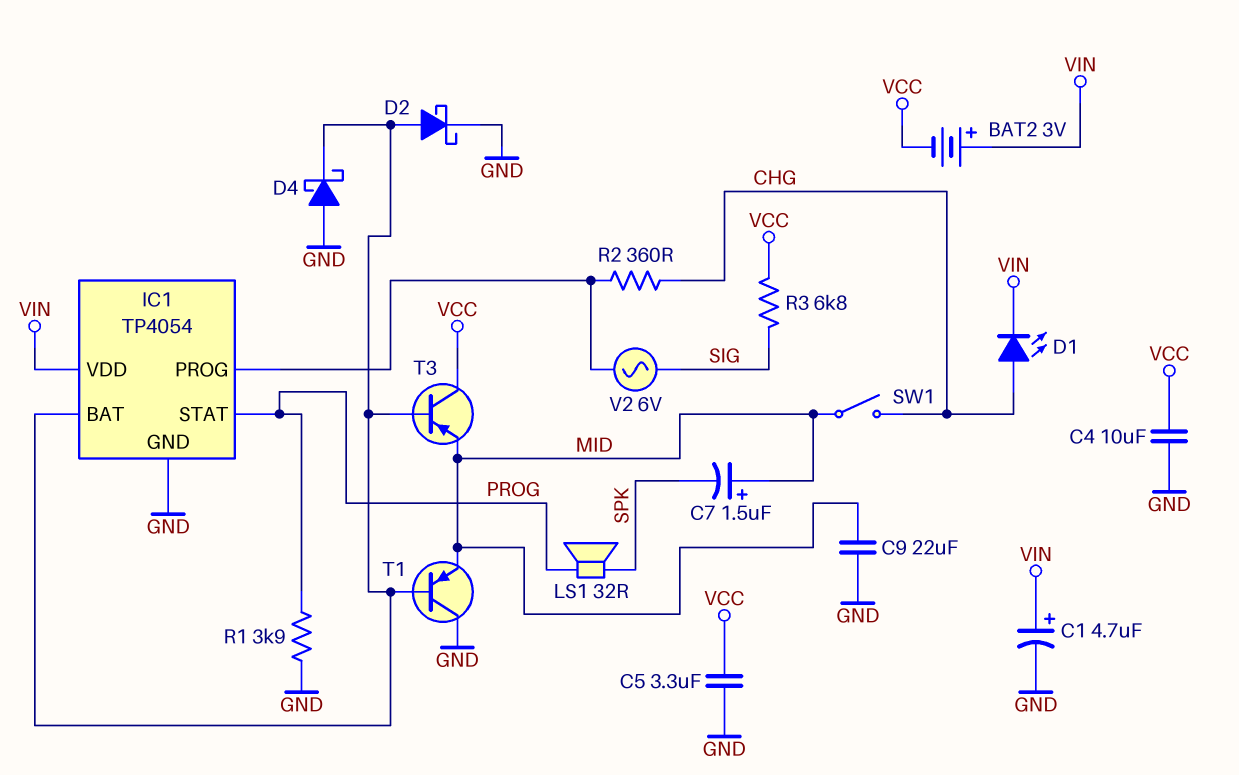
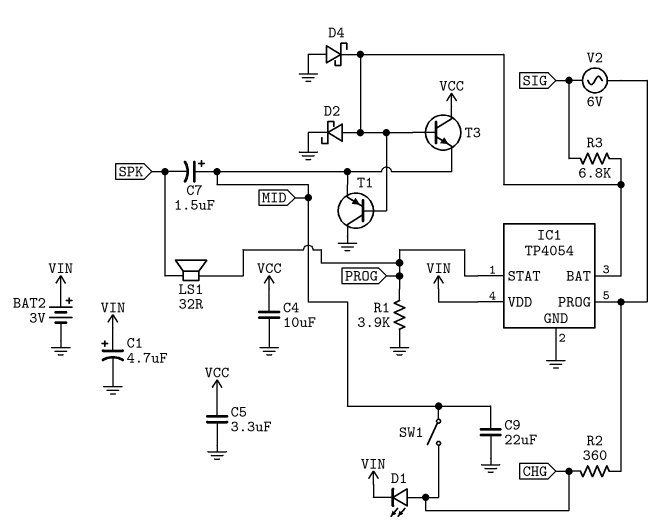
BAT2: 3V (plus VIN, minus VCC) -> 3V (plus VIN, minus GND)
R3: 6.8k (SIG, VCC) -> 6.8k (IC1/BAT, SIG)
T3: PNP (B IC1/BAT, C VCC, E MID) -> NPN (B IC1/BAT, C VCC, E MID)

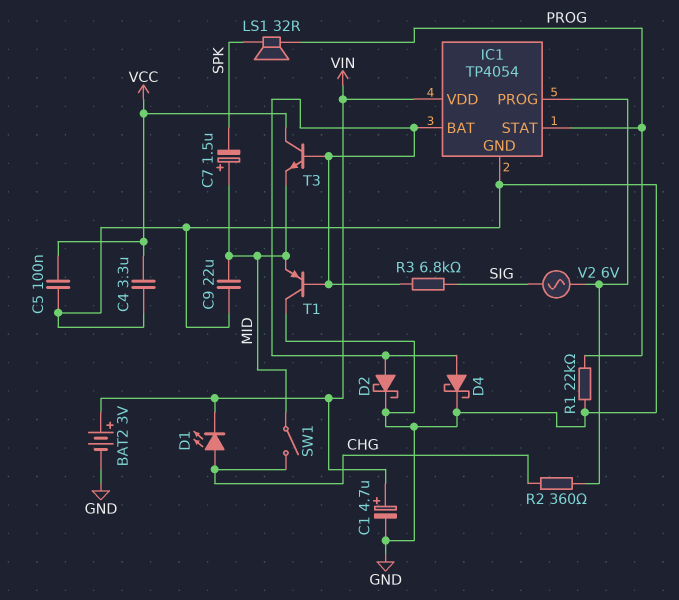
C4: 10uF (GND, VCC) -> 3.3uF (GND, VCC)
C5: 3.3uF (GND, VCC) -> 100nF (GND, VCC)
D4: schottky (A GND, K IC1/BAT) -> schottky (A IC1/BAT, K GND)
R1: 3.9k (GND, PROG) -> 22k (GND, PROG)

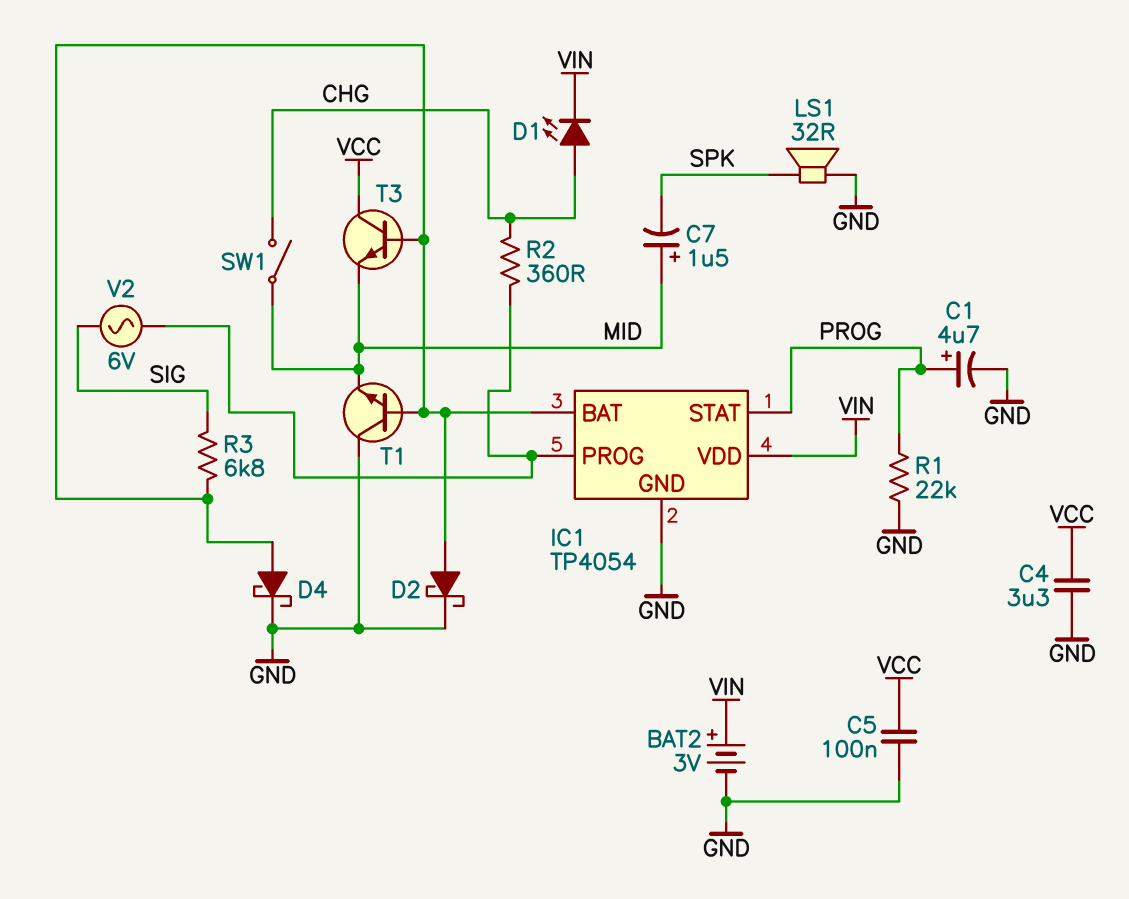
C1: 4.7uF (plus VIN, minus GND) -> 4.7uF (plus PROG, minus GND)
C9: 22uF (GND, MID) -> none
LS1: speaker 32R (PROG, SPK) -> speaker 32R (GND, SPK)
T1: PNP (B IC1/BAT, C GND, E MID) -> NPN (B IC1/BAT, C GND, E MID)

